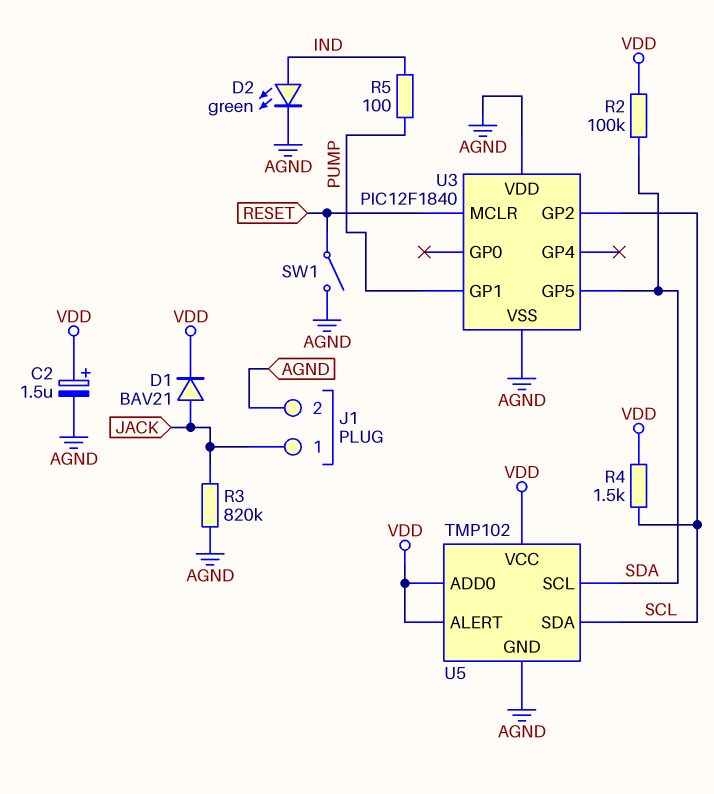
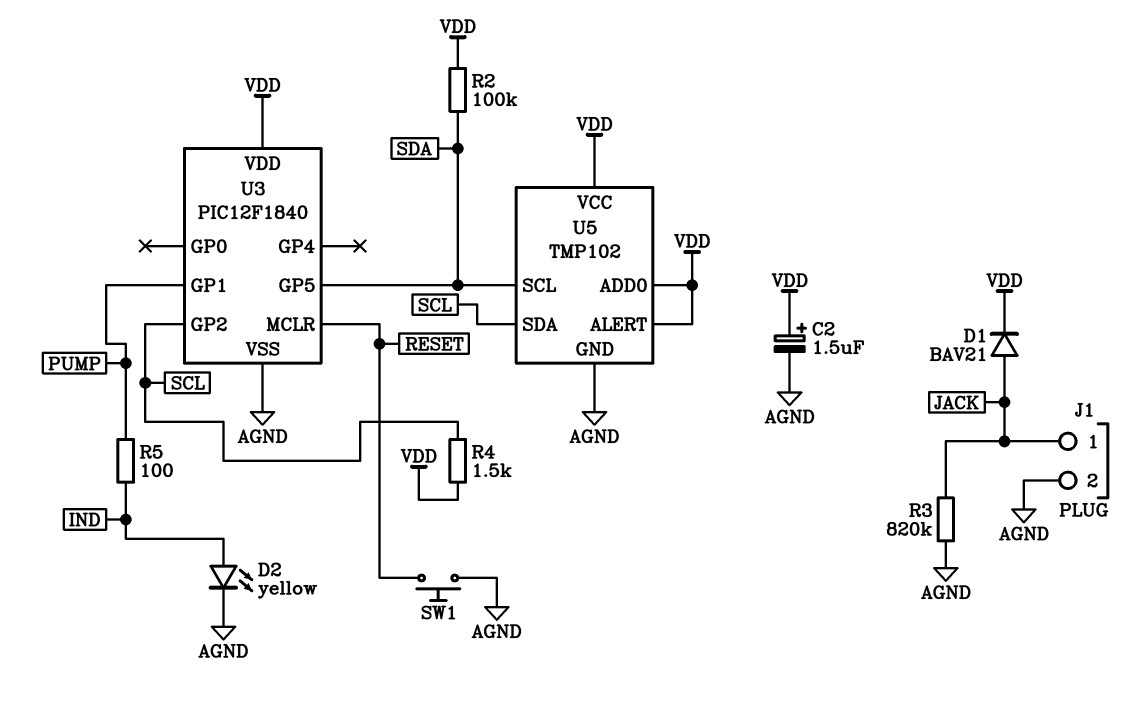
D2: LED green (A IND, K AGND) -> LED yellow (A IND, K AGND)
SW1: switch (AGND, RESET) -> button (AGND, RESET)
U3 pin VDD: AGND -> VDD

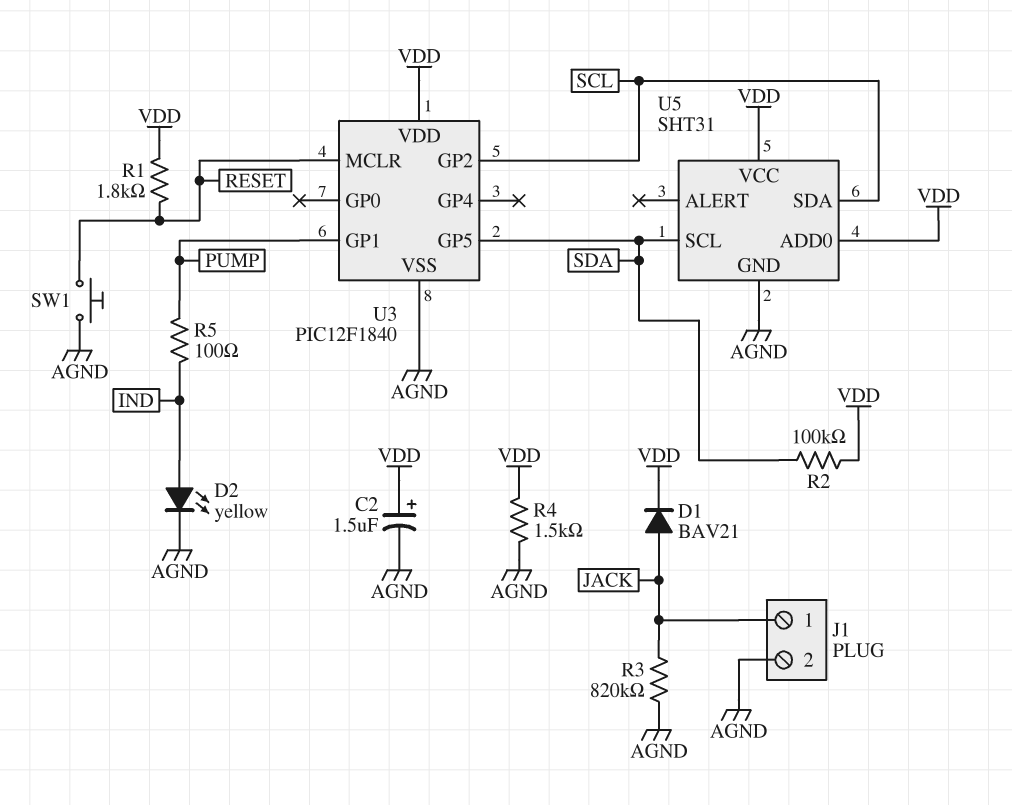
R1: none -> 1.8k (RESET, VDD)
R4: 1.5k (SCL, VDD) -> 1.5k (AGND, VDD)
U5: TMP102 -> SHT31
U5 pin ALERT: VDD -> none

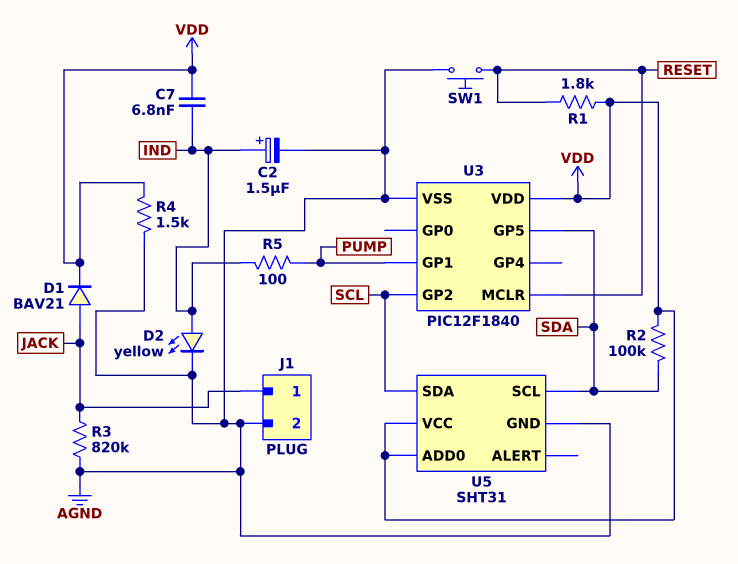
C2: 1.5uF (plus VDD, minus AGND) -> 1.5uF (plus IND, minus AGND)
C7: none -> 6.8nF (IND, VDD)

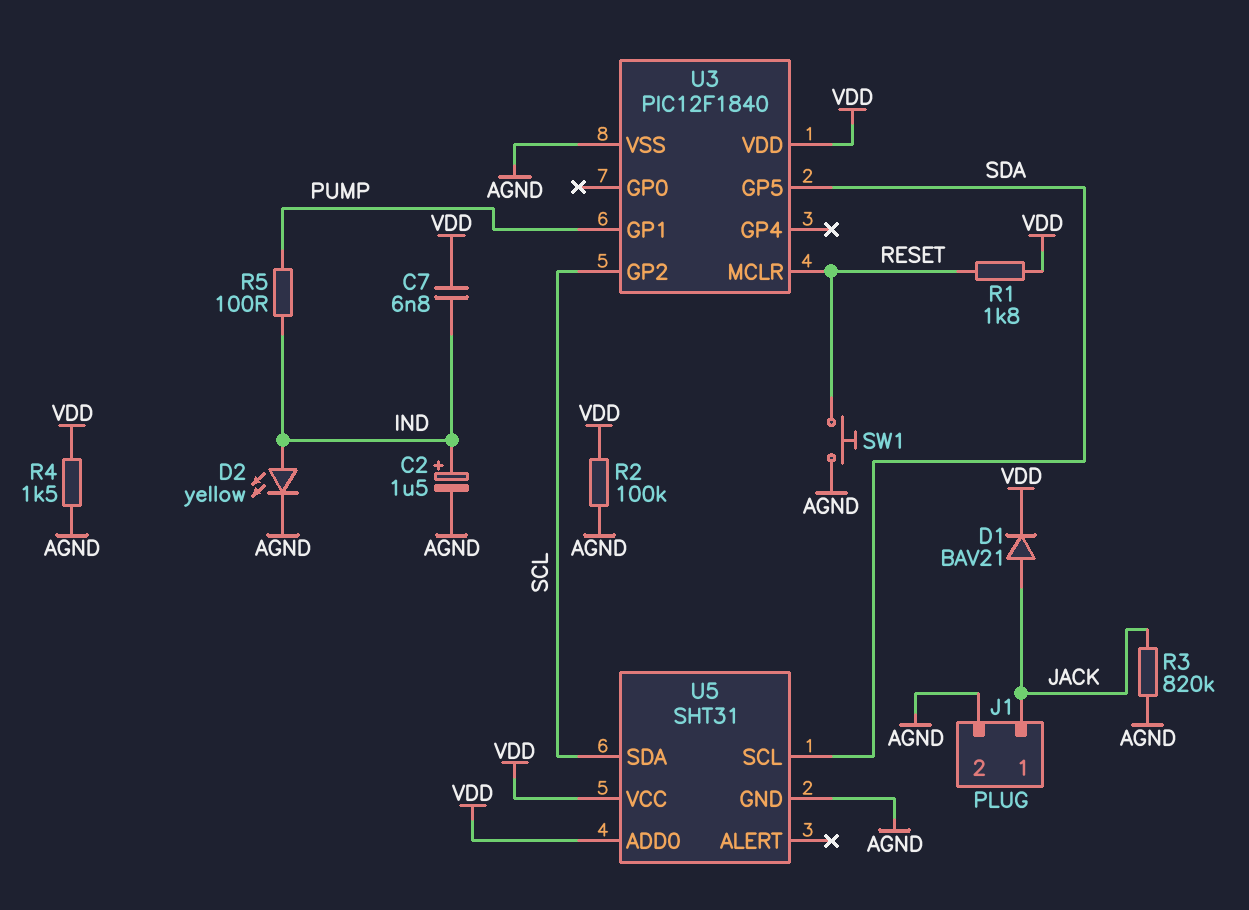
R2: 100k (SDA, VDD) -> 100k (AGND, VDD)

